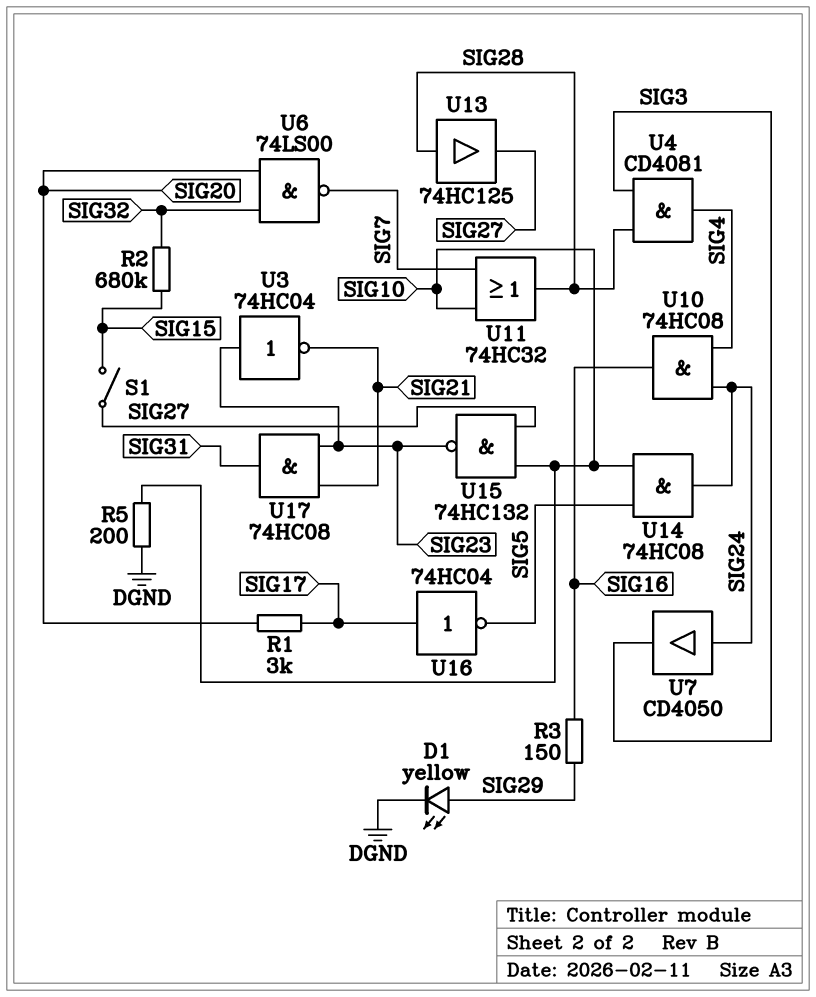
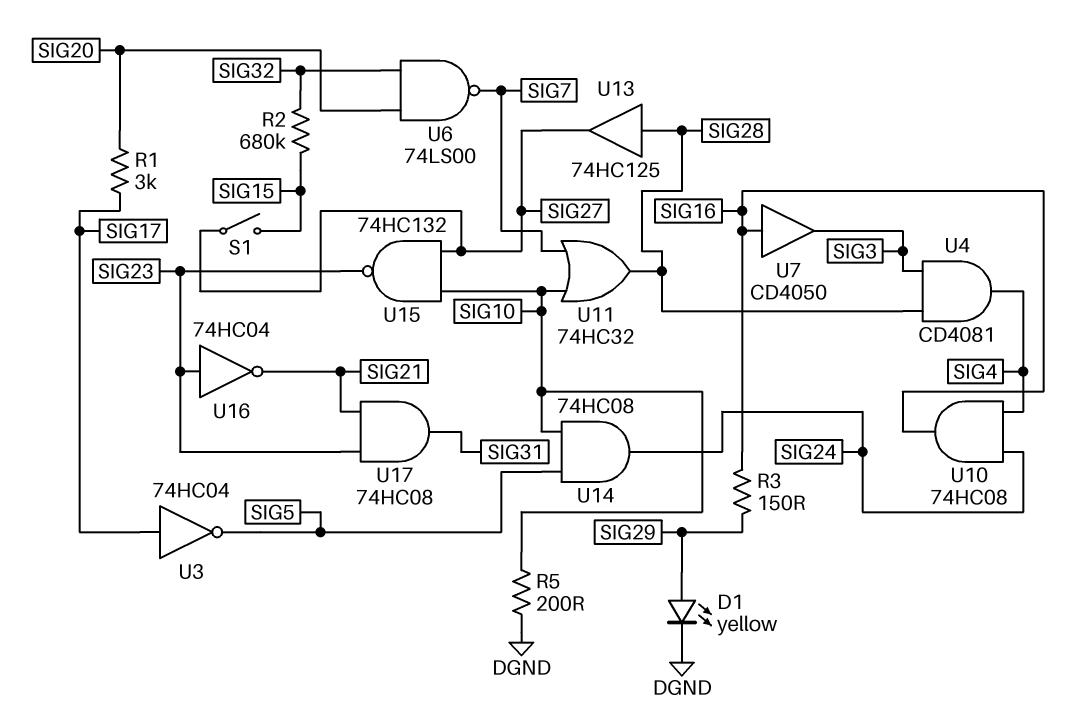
U3: NOT 74HC04 (in SIG23, out SIG21) -> NOT 74HC04 (in SIG17, out SIG5)
U7: buffer CD4050 (in SIG24, out SIG3) -> buffer CD4050 (in SIG16, out SIG3)
U16: NOT 74HC04 (in SIG17, out SIG5) -> NOT 74HC04 (in SIG23, out SIG21)

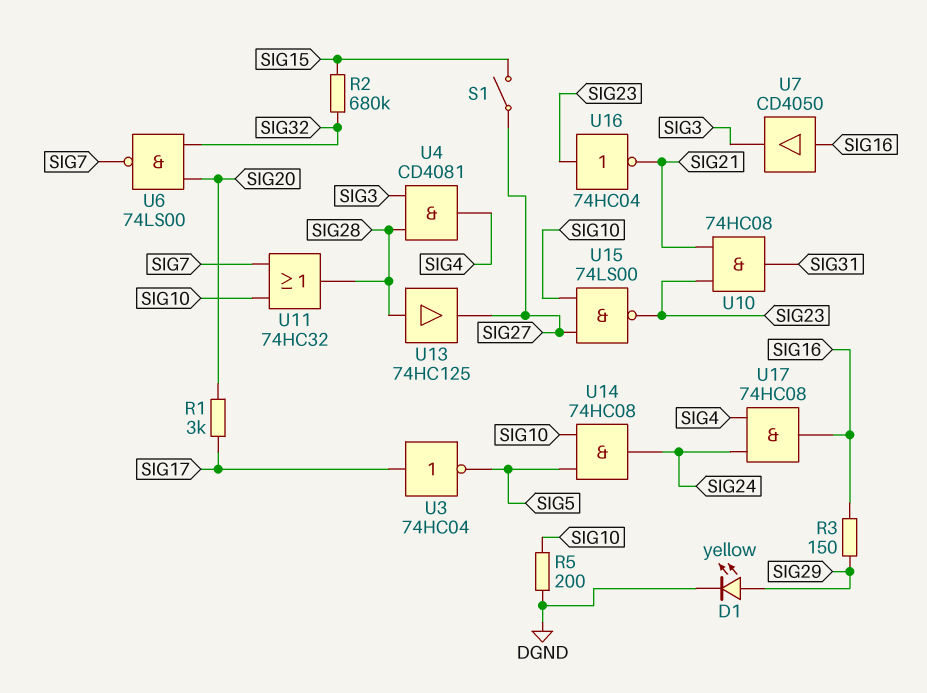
U10: AND 74HC08 (in SIG4, in SIG24, out SIG16) -> AND 74HC08 (in SIG21, in SIG23, out SIG31)
U15: NAND 74HC132 (in SIG10, in SIG27, out SIG23) -> NAND 74LS00 (in SIG10, in SIG27, out SIG23)
U17: AND 74HC08 (in SIG21, in SIG23, out SIG31) -> AND 74HC08 (in SIG4, in SIG24, out SIG16)

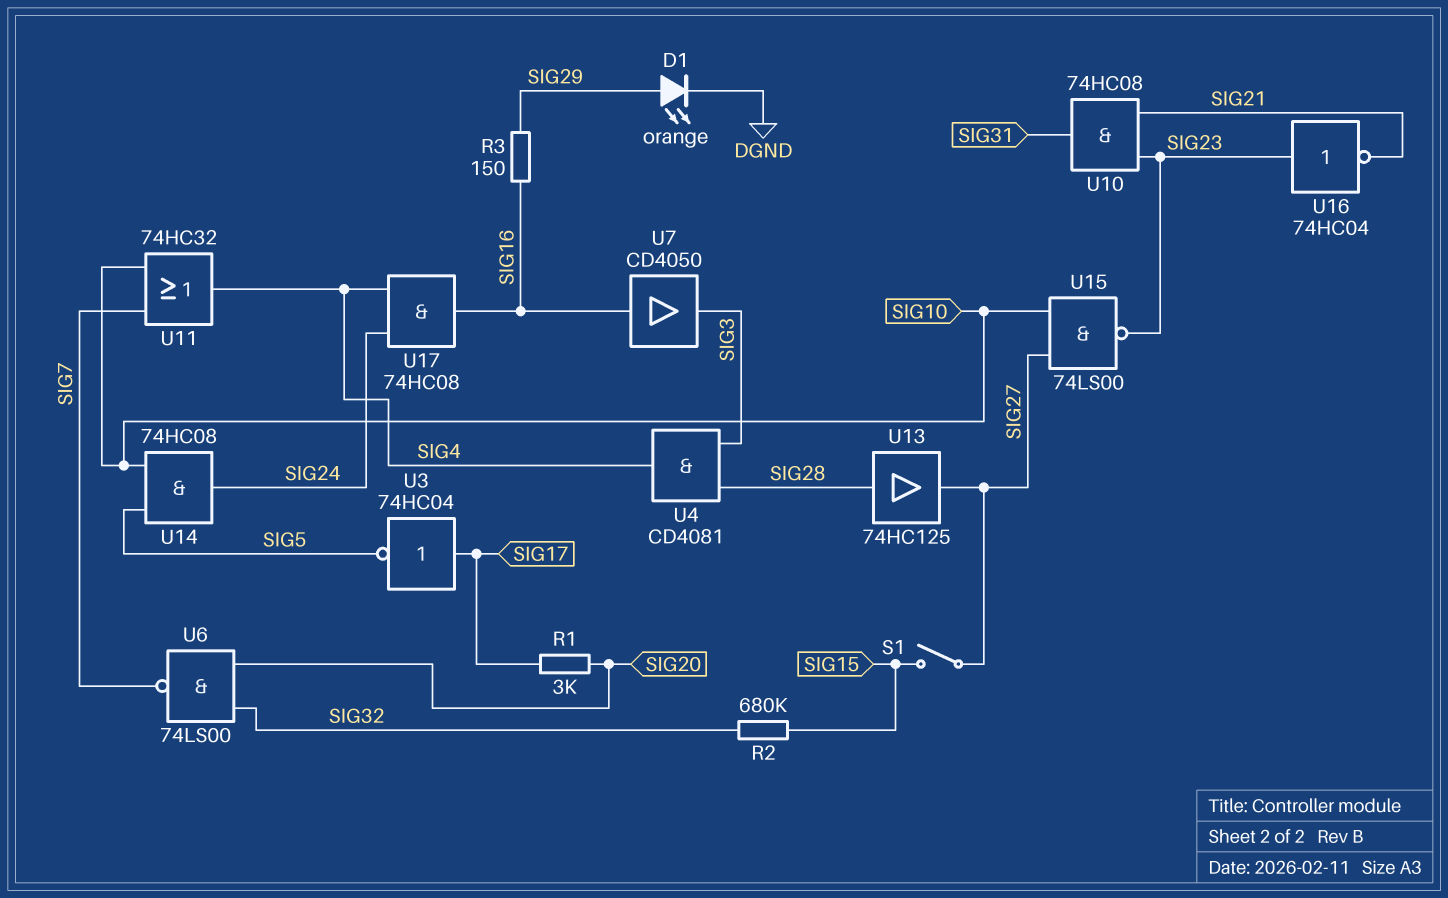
D1: LED yellow (A SIG29, K DGND) -> LED orange (A SIG29, K DGND)
R5: 200 (DGND, SIG10) -> none
U11: OR 74HC32 (in SIG7, in SIG10, out SIG28) -> OR 74HC32 (in SIG7, in SIG10, out SIG4)

